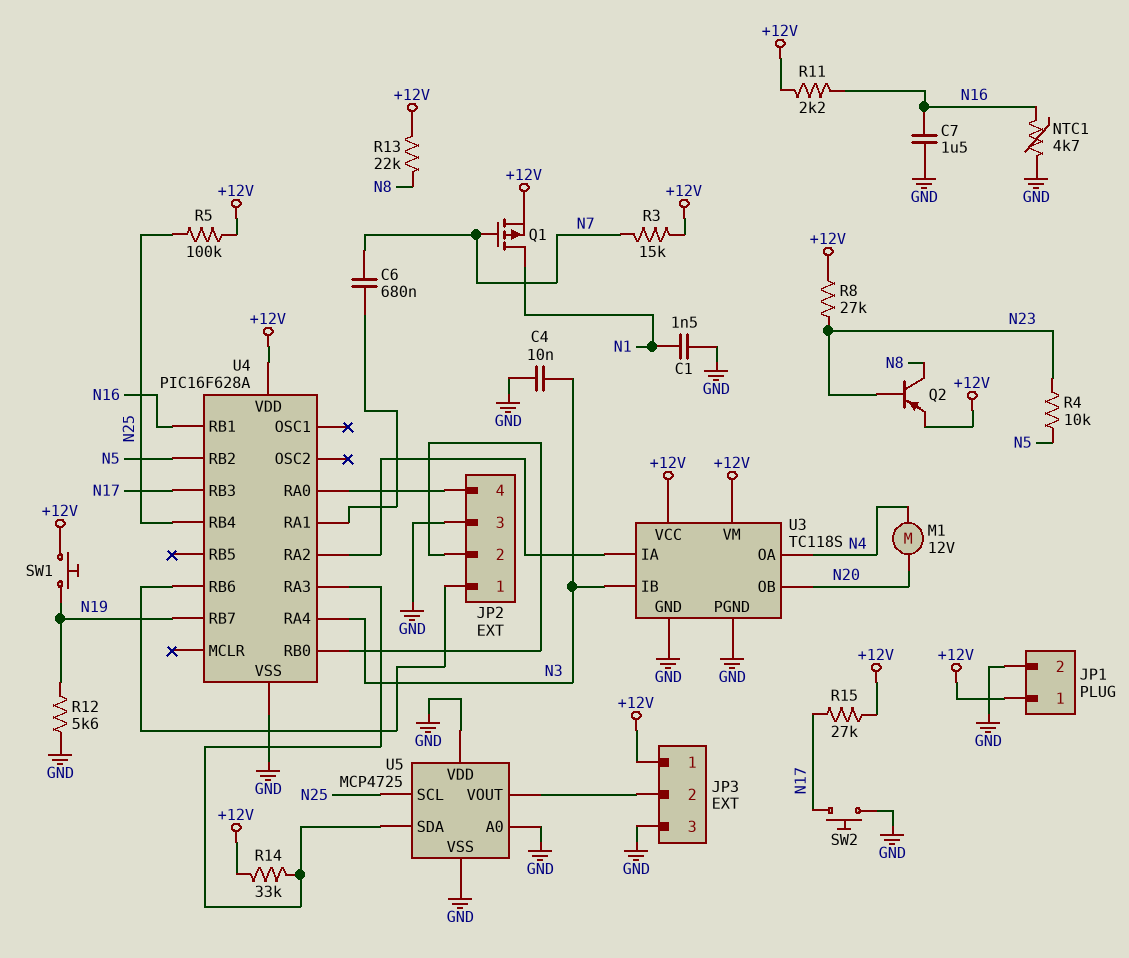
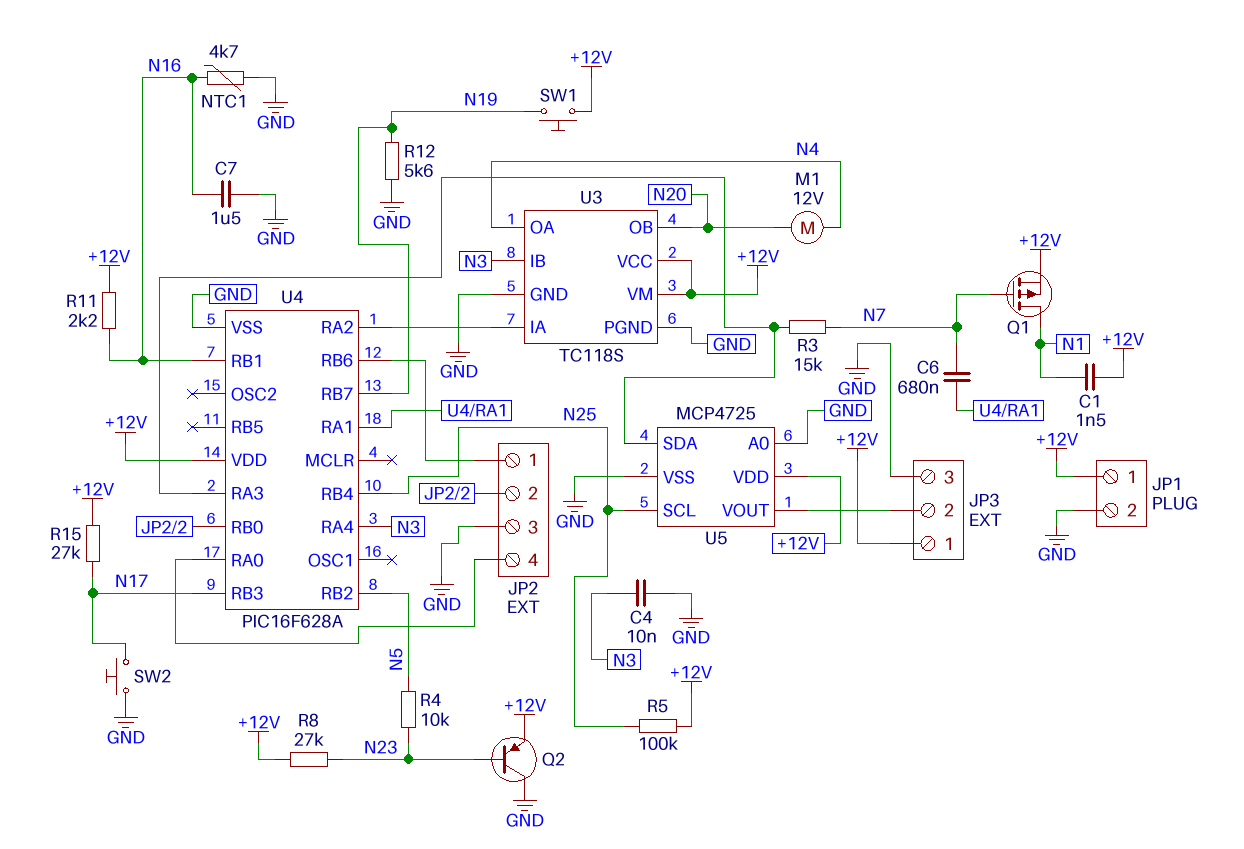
C1: 1.5nF (GND, N1) -> 1.5nF (+12V, N1)
Q2: PNP (B N23, C N8, E +12V) -> PNP (B N23, C GND, E +12V)
R3: 15k (+12V, N7) -> 15k (N7, U4/RA3)
R13: 22k (+12V, N8) -> none
R14: 33k (+12V, U4/RA3) -> none
U5 pin VDD: GND -> +12V

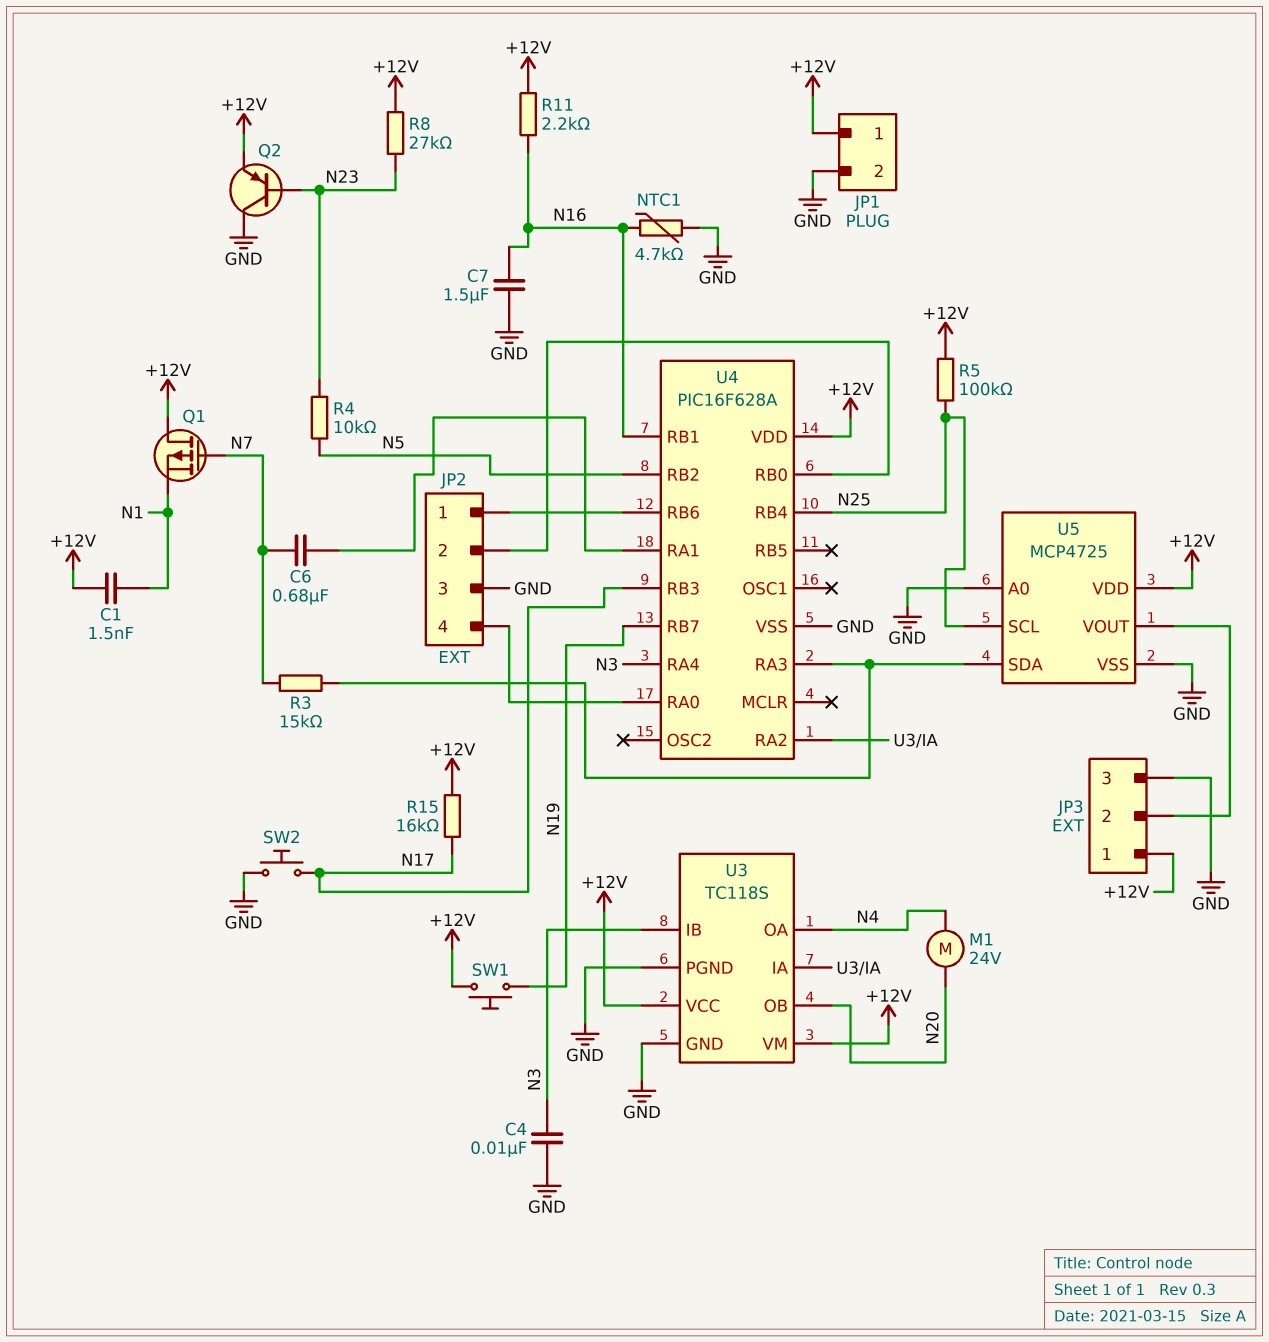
M1: motor 12V (N4, N20) -> motor 24V (N4, N20)
Q1: PMOS (G N7, D N1, S +12V) -> PMOS (G N7, D +12V, S N1)
R12: 5.6k (GND, N19) -> none
R15: 27k (+12V, N17) -> 16k (+12V, N17)

